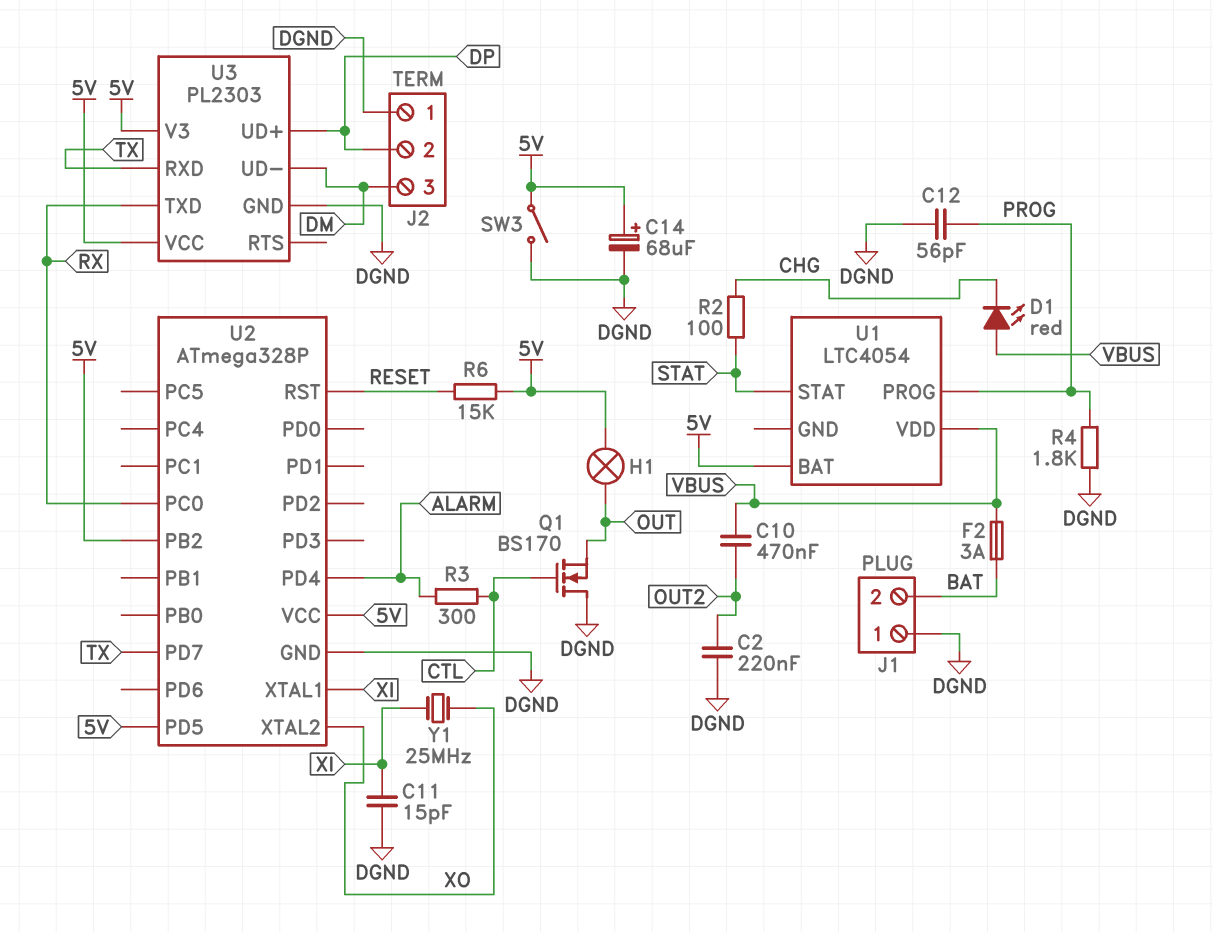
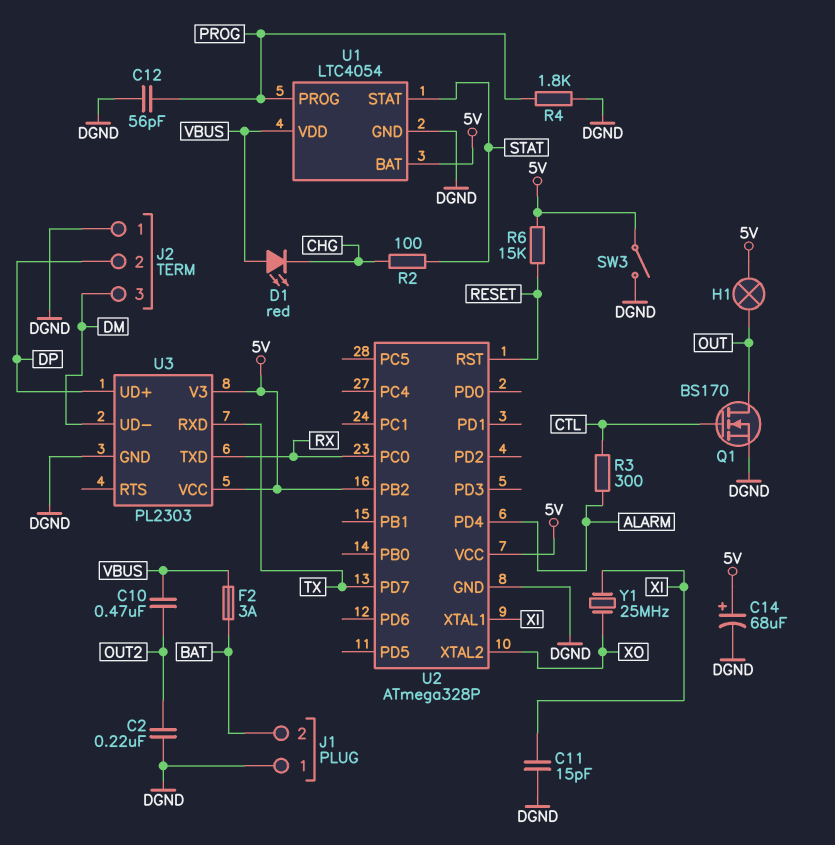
Q1: NMOS BS170 (G CTL, D DGND, S OUT) -> NMOS BS170 (G CTL, D OUT, S DGND)
U1 pin GND: none -> DGND
U2 pin PD5: 5V -> none

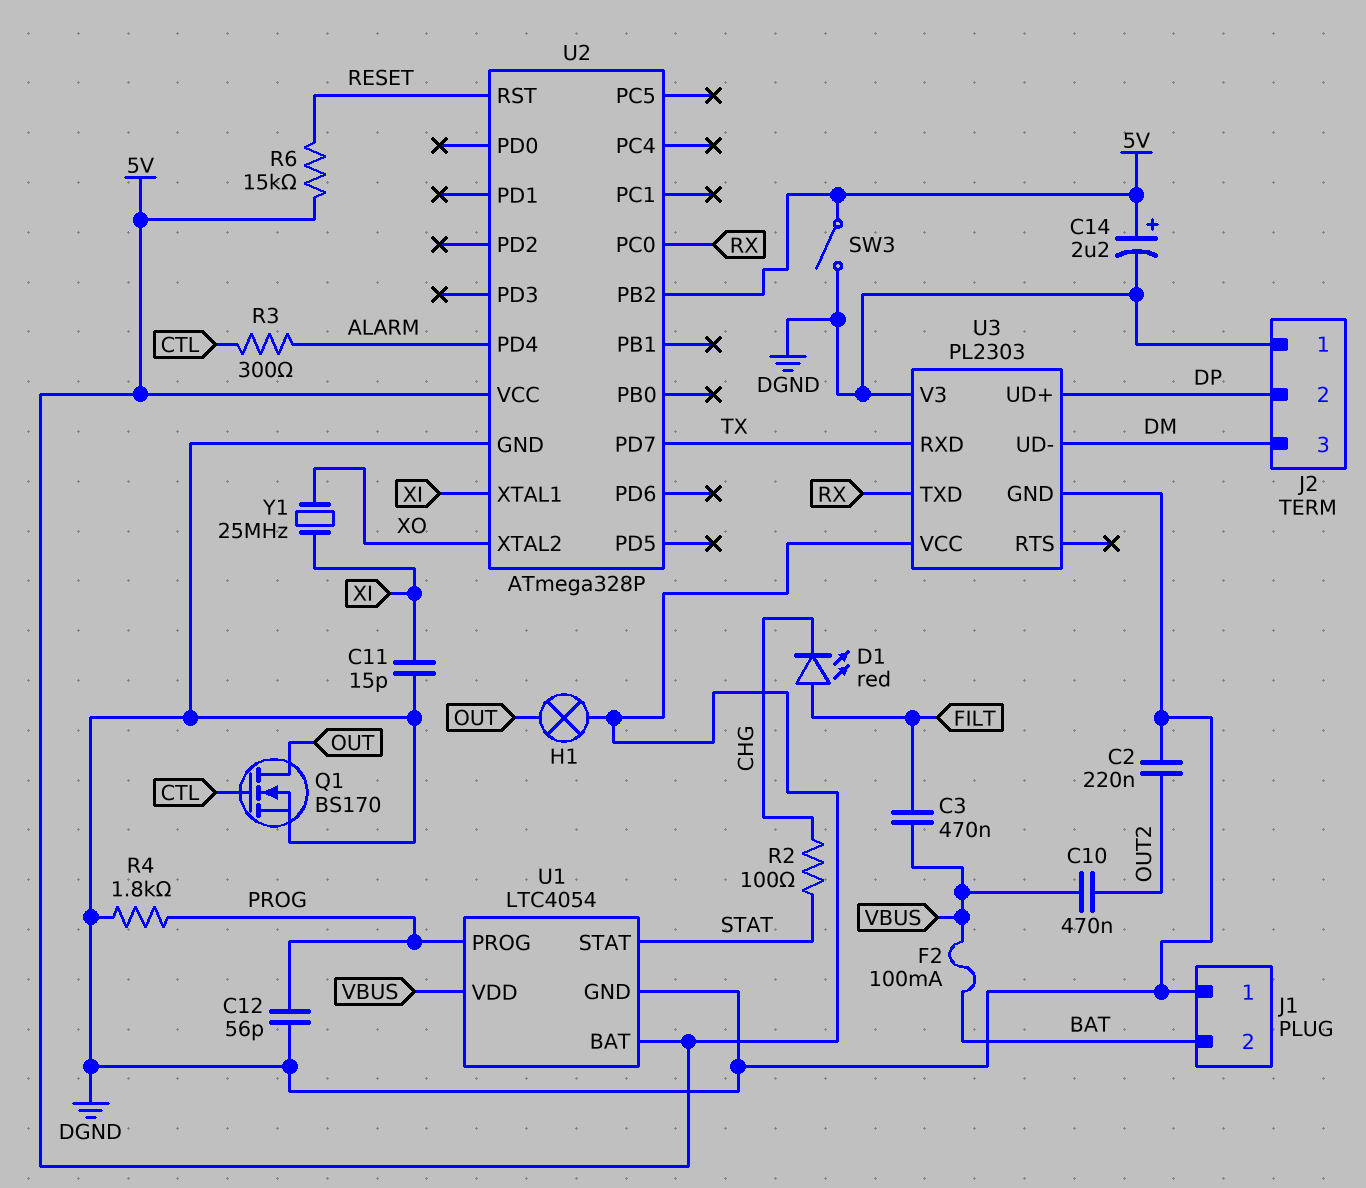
C3: none -> 470nF (FILT, VBUS)
C14: 68uF (plus 5V, minus DGND) -> 2.2uF (plus 5V, minus DGND)
D1: LED red (A VBUS, K CHG) -> LED red (A FILT, K CHG)
F2: 3A (BAT, VBUS) -> 100mA (BAT, VBUS)
U3 pin V3: 5V -> DGND

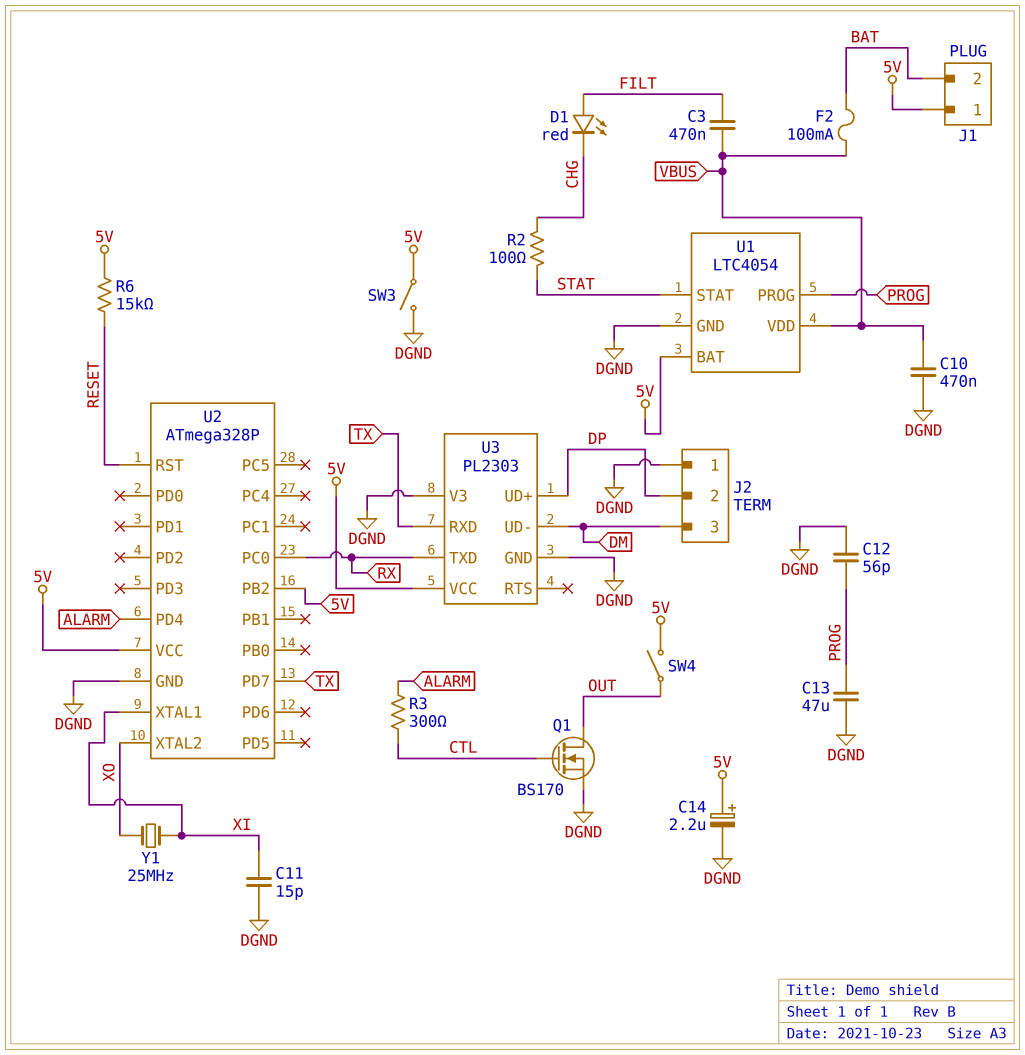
C2: 220nF (DGND, OUT2) -> none
C10: 470nF (OUT2, VBUS) -> 470nF (DGND, VBUS)
C13: none -> 47uF (DGND, PROG)
H1: lamp (5V, OUT) -> none
J1 pin 1: DGND -> 5V
R4: 1.8k (DGND, PROG) -> none
SW4: none -> switch (5V, OUT)

